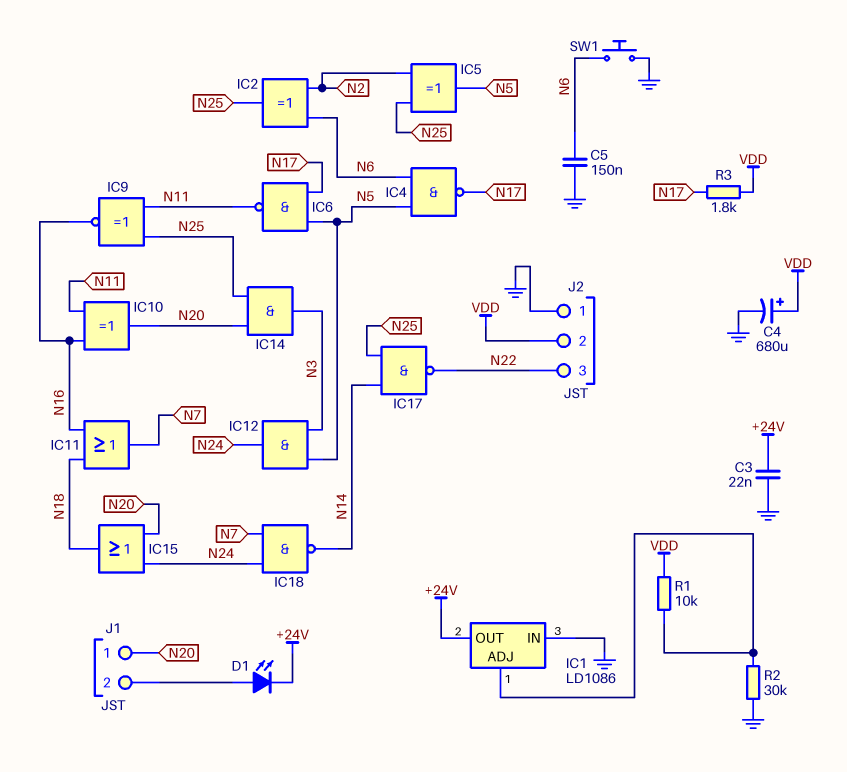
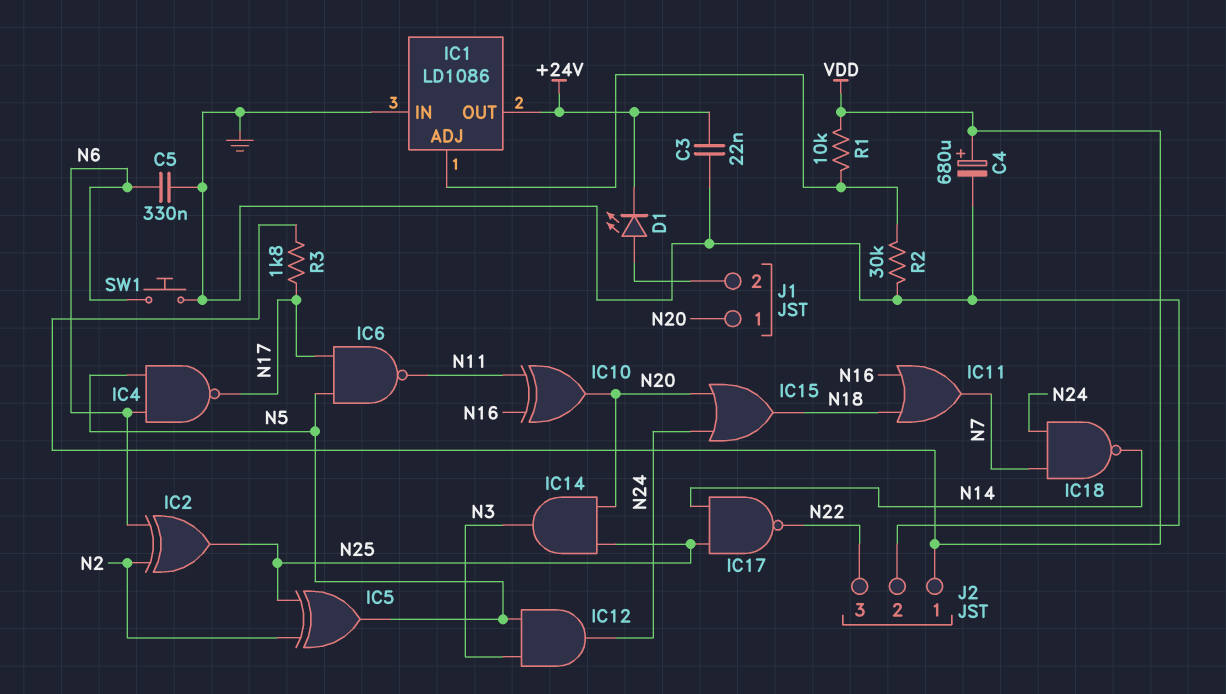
C5: 150nF (GND, N6) -> 330nF (GND, N6)
IC9: XNOR (in N11, in N25, out N16) -> none
J2 pin 1: GND -> VDD
J2 pin 2: VDD -> GND

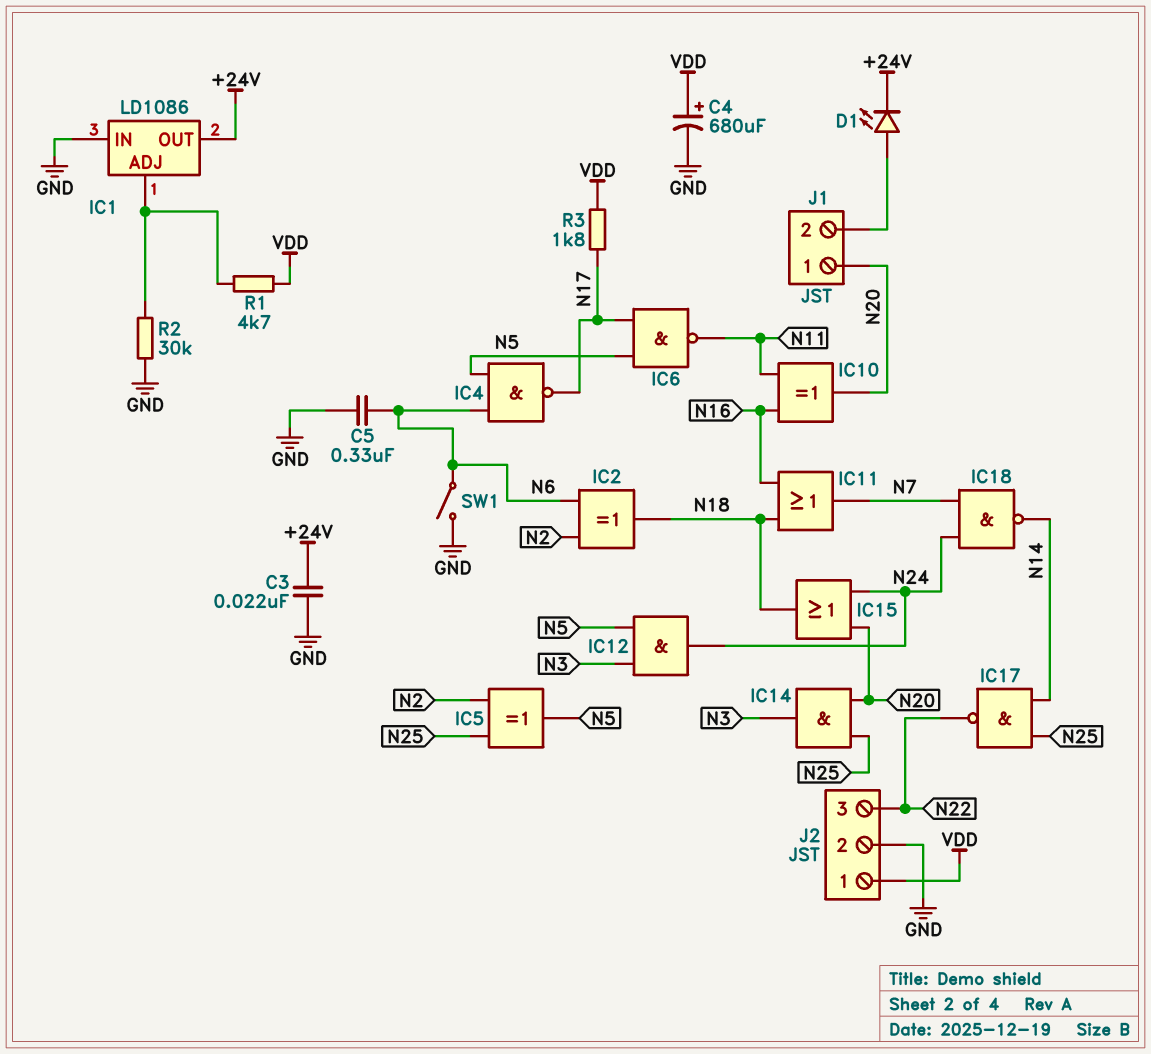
IC2: XOR (in N2, in N6, out N25) -> XOR (in N2, in N6, out N18)
R1: 10k (IC1/ADJ, VDD) -> 4.7k (IC1/ADJ, VDD)
SW1: button (GND, N6) -> switch (GND, N6)

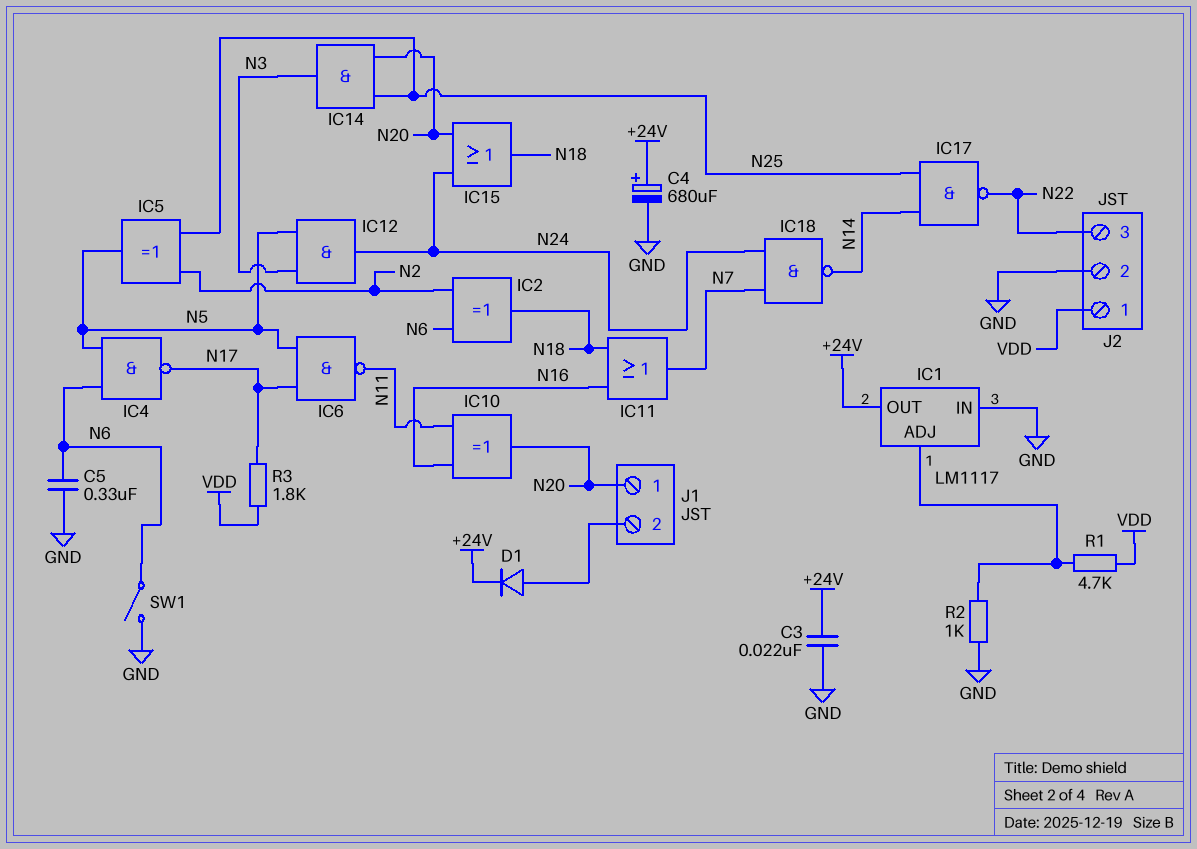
C4: 680uF (plus VDD, minus GND) -> 680uF (plus +24V, minus GND)
D1: LED (A J1/2, K +24V) -> diode (A J1/2, K +24V)
IC1: LD1086 -> LM1117
R2: 30k (GND, IC1/ADJ) -> 1k (GND, IC1/ADJ)

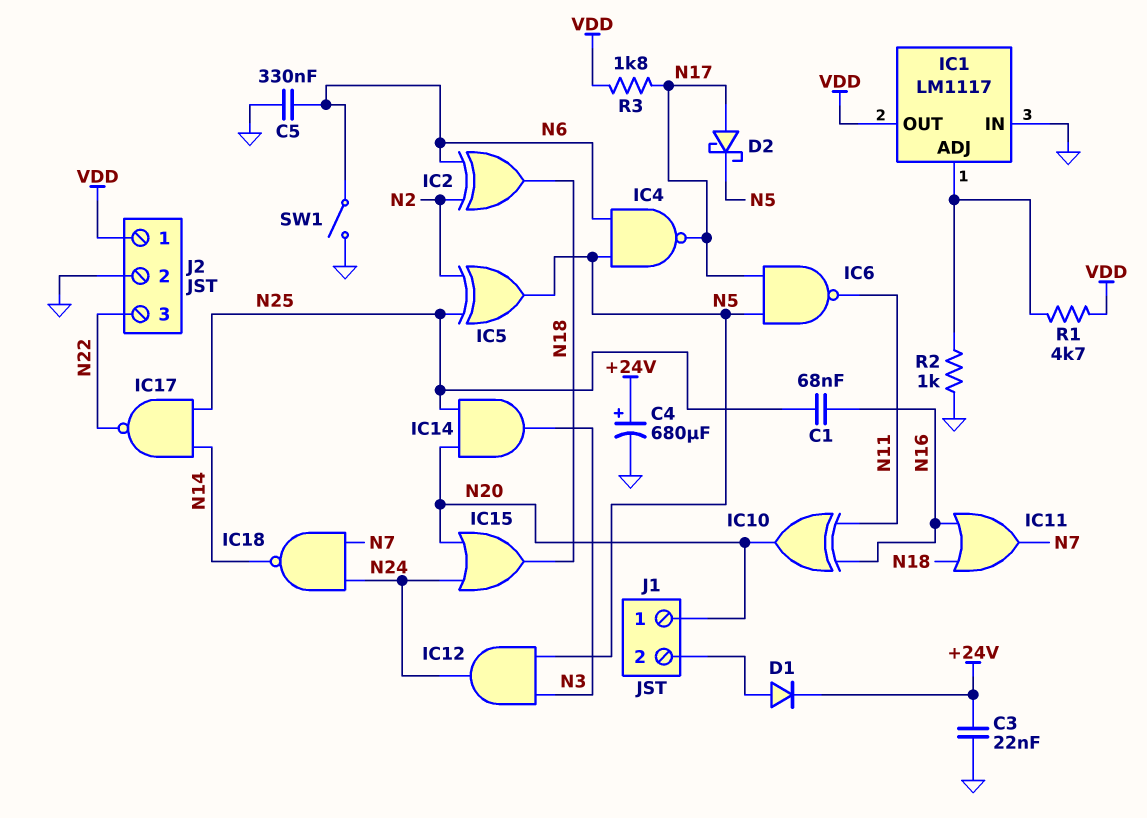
C1: none -> 68nF (N16, N25)
D2: none -> schottky (A N17, K N5)
IC1 pin OUT: +24V -> VDD

